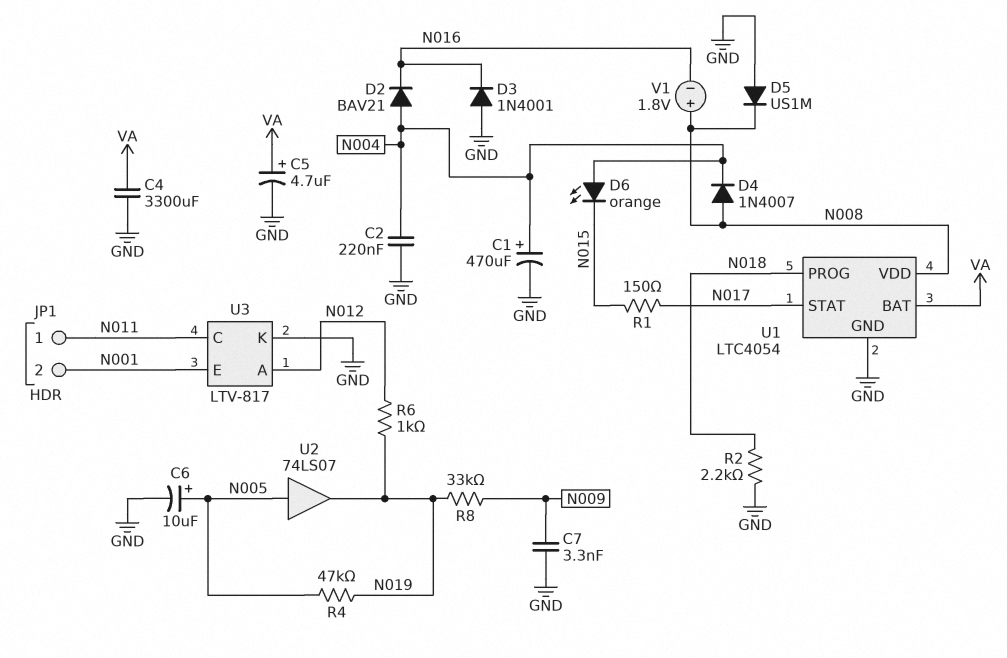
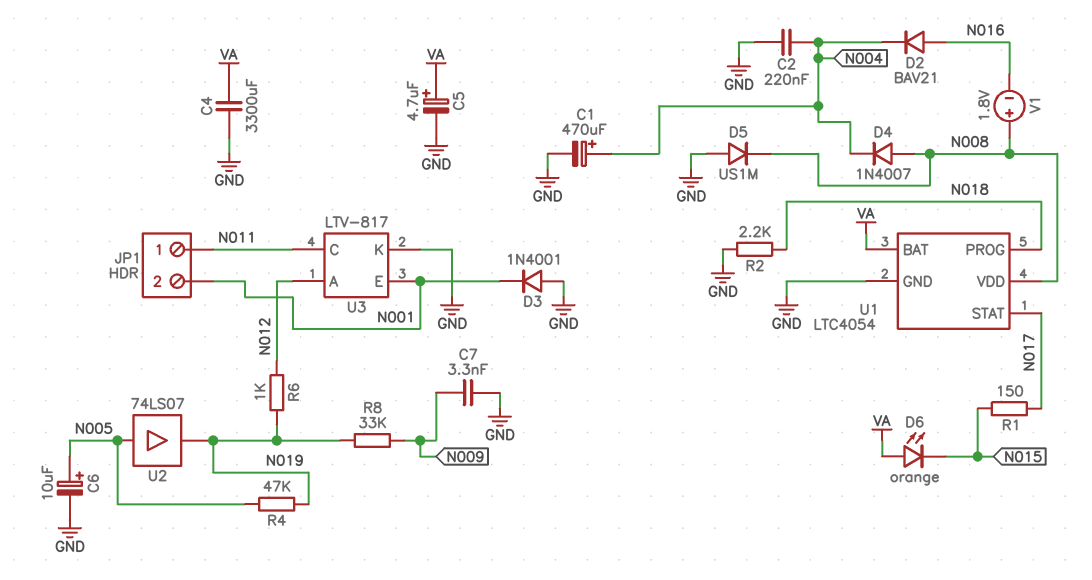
D2: diode BAV21 (A N004, K N016) -> diode BAV21 (A N016, K N004)
D3: diode 1N4001 (A GND, K N016) -> diode 1N4001 (A GND, K N001)
D6: LED orange (A N004, K N015) -> LED orange (A VA, K N015)

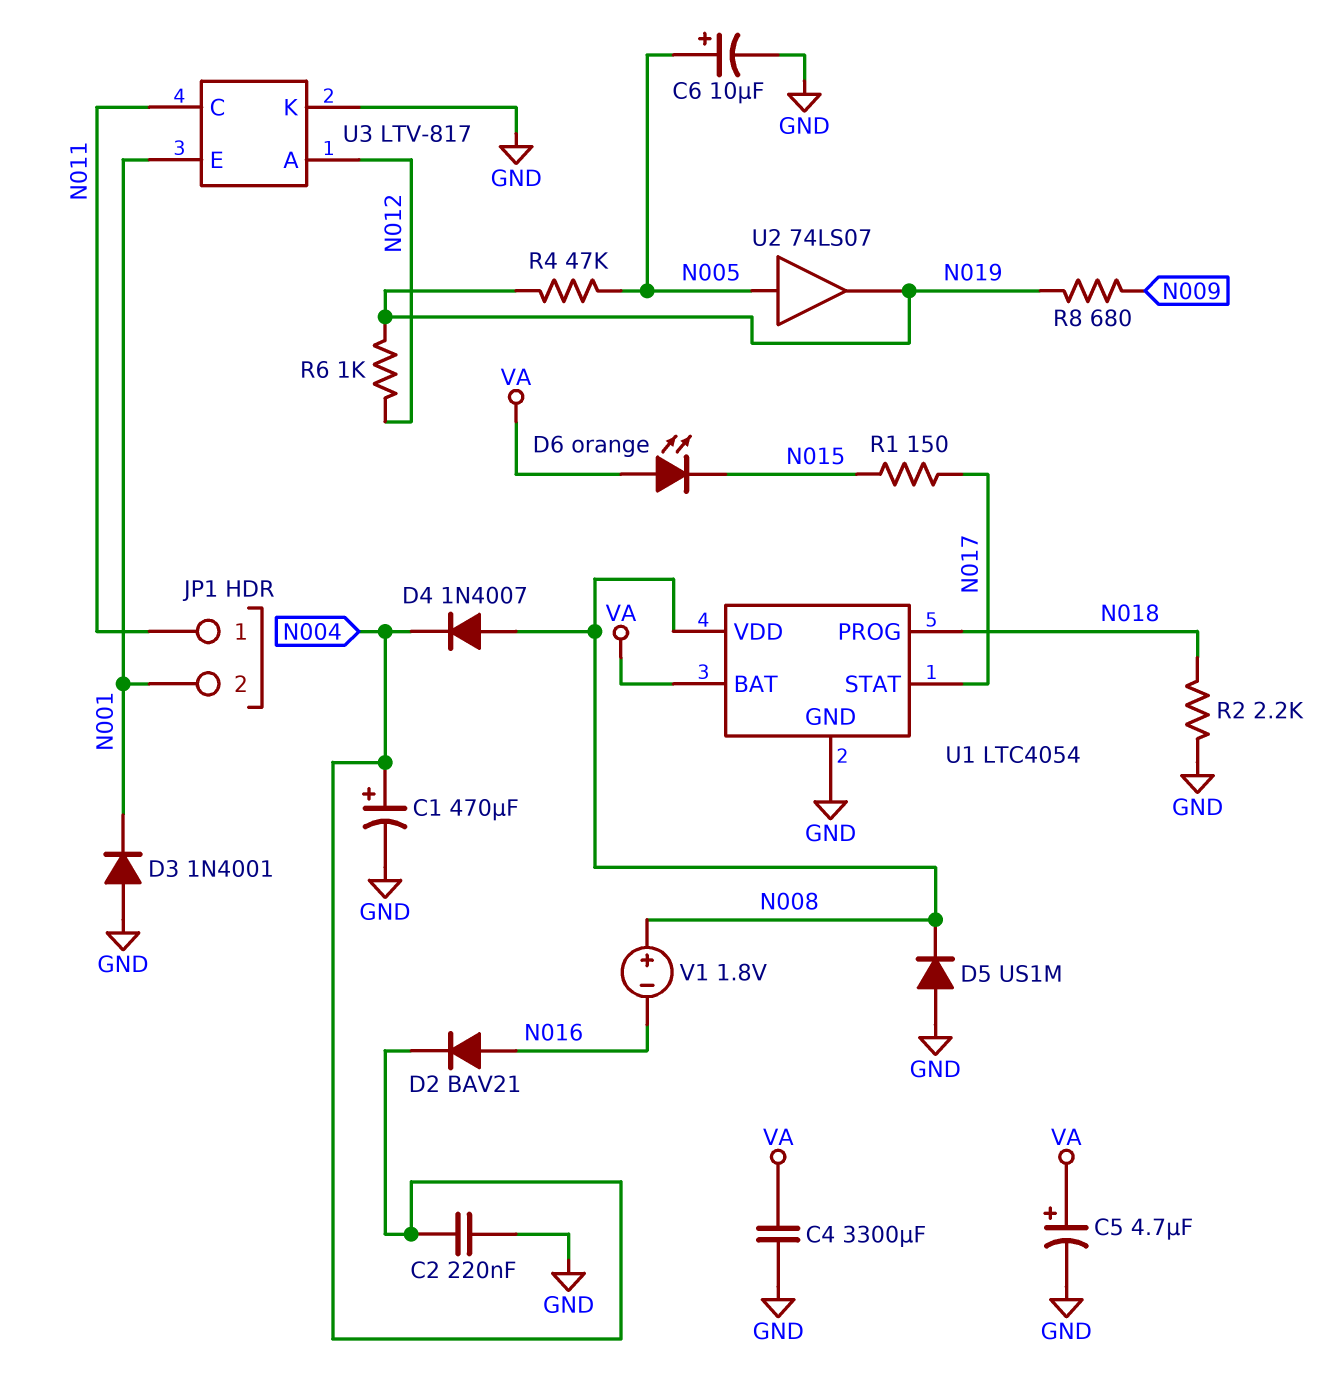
C7: 3.3nF (GND, N009) -> none
R8: 33k (N009, N019) -> 680 (N009, N019)

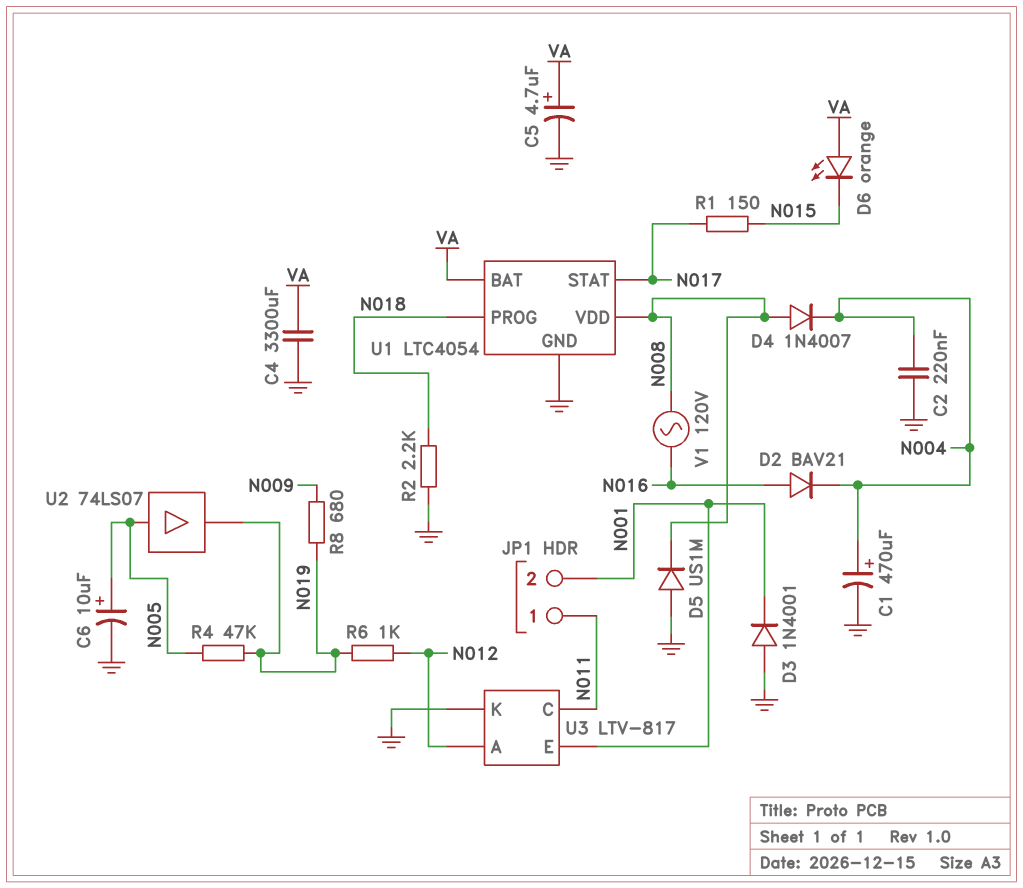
V1: 1.8V (plus N008, minus N016) -> AC 120V (N008, N016)

